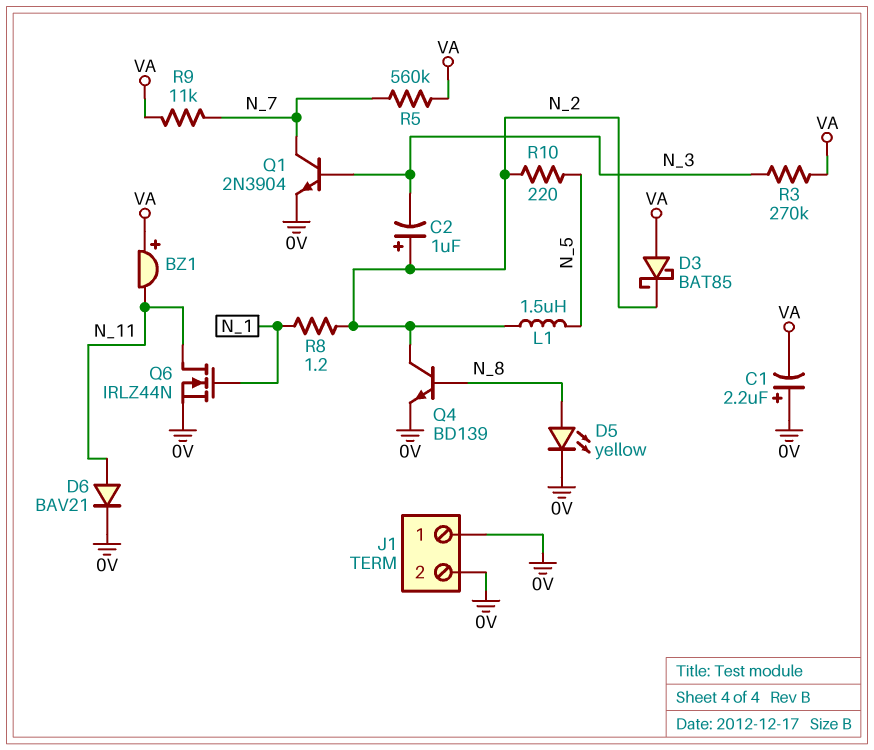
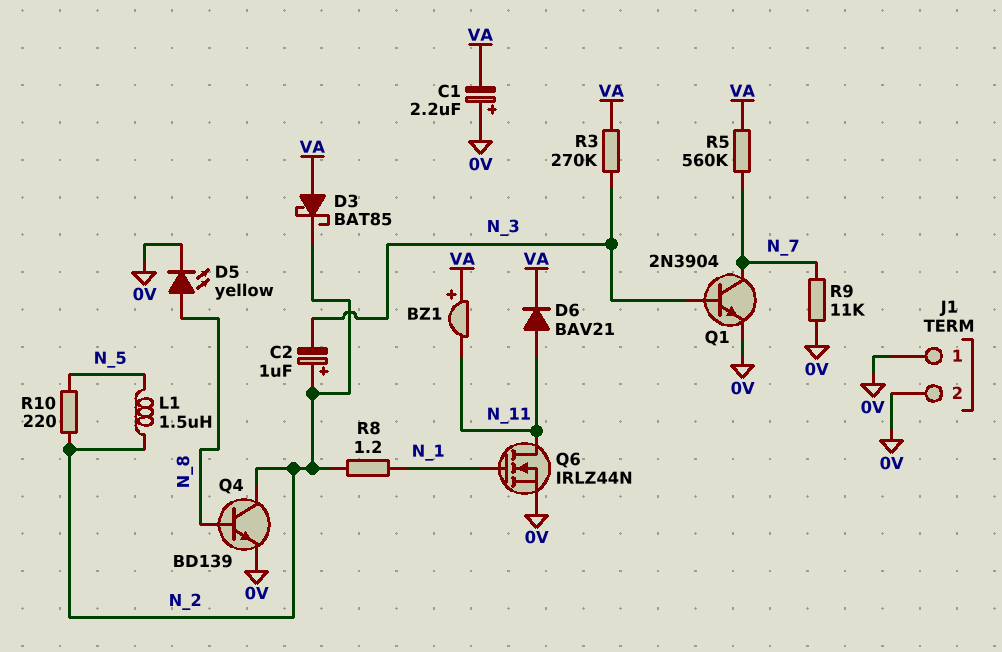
D6: diode BAV21 (A N_11, K 0V) -> diode BAV21 (A N_11, K VA)
R9: 11k (N_7, VA) -> 11k (0V, N_7)

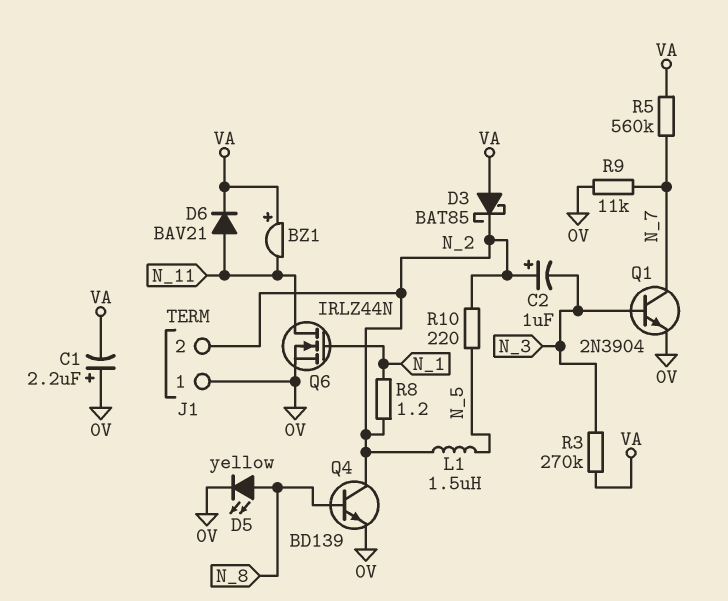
J1 pin 2: 0V -> N_2

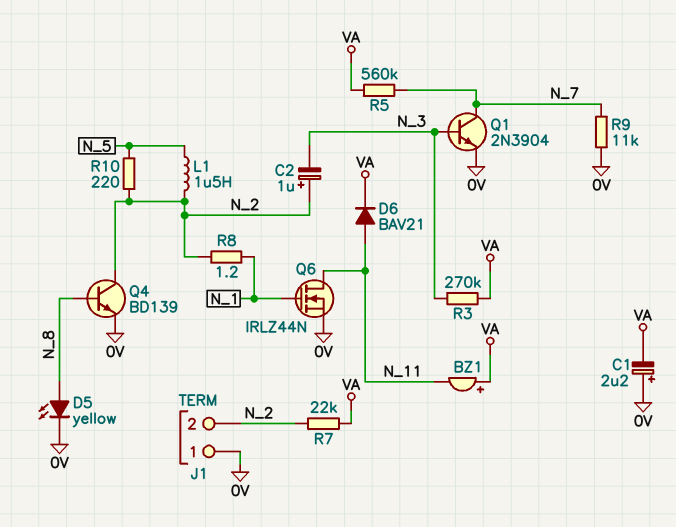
D3: schottky BAT85 (A VA, K N_2) -> none
R7: none -> 22k (N_2, VA)

